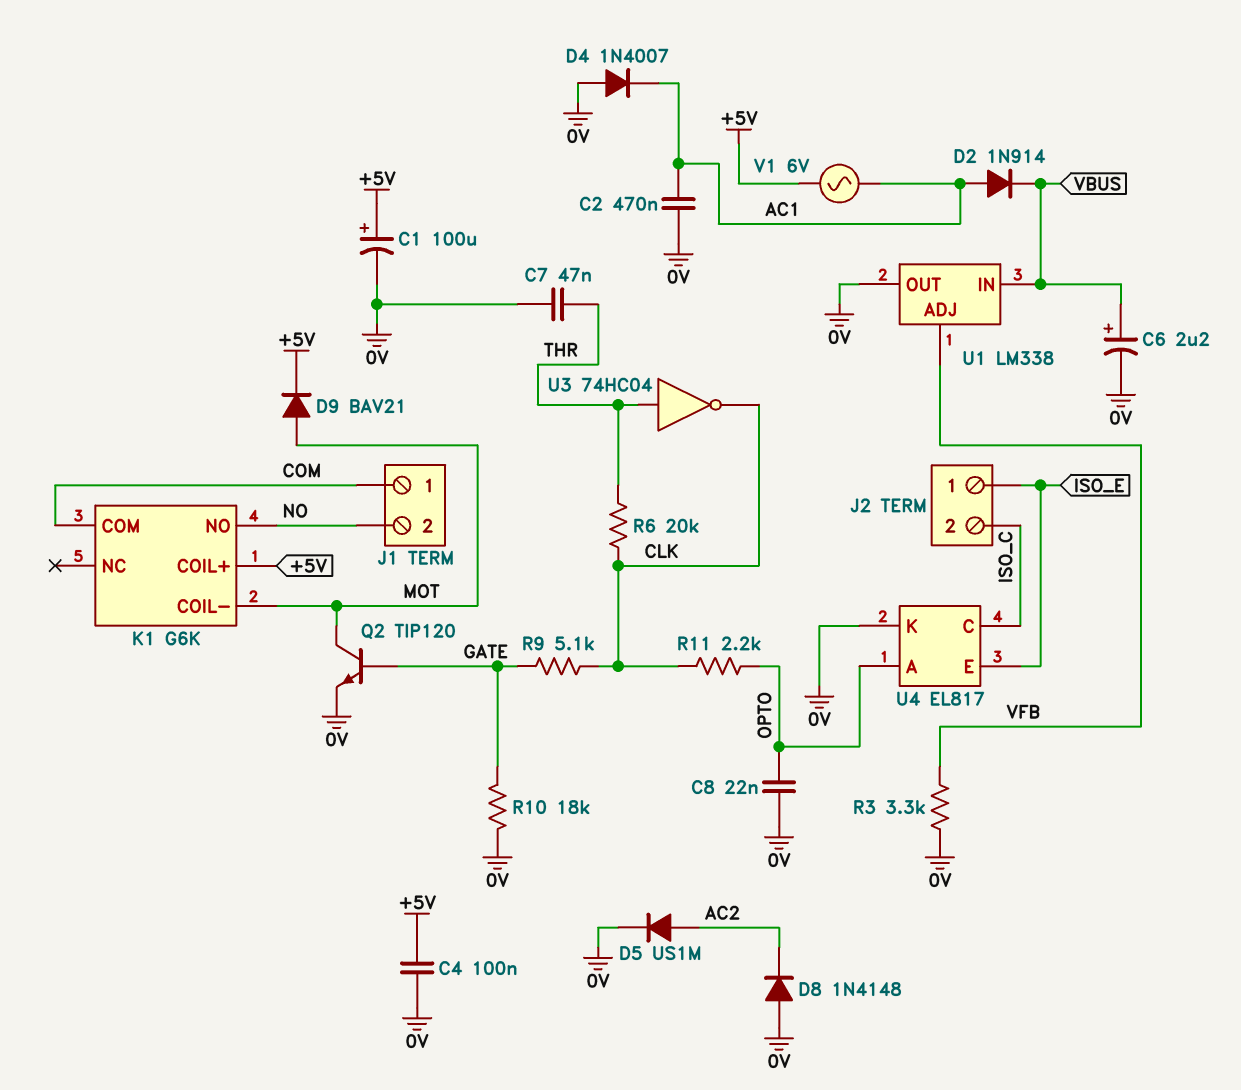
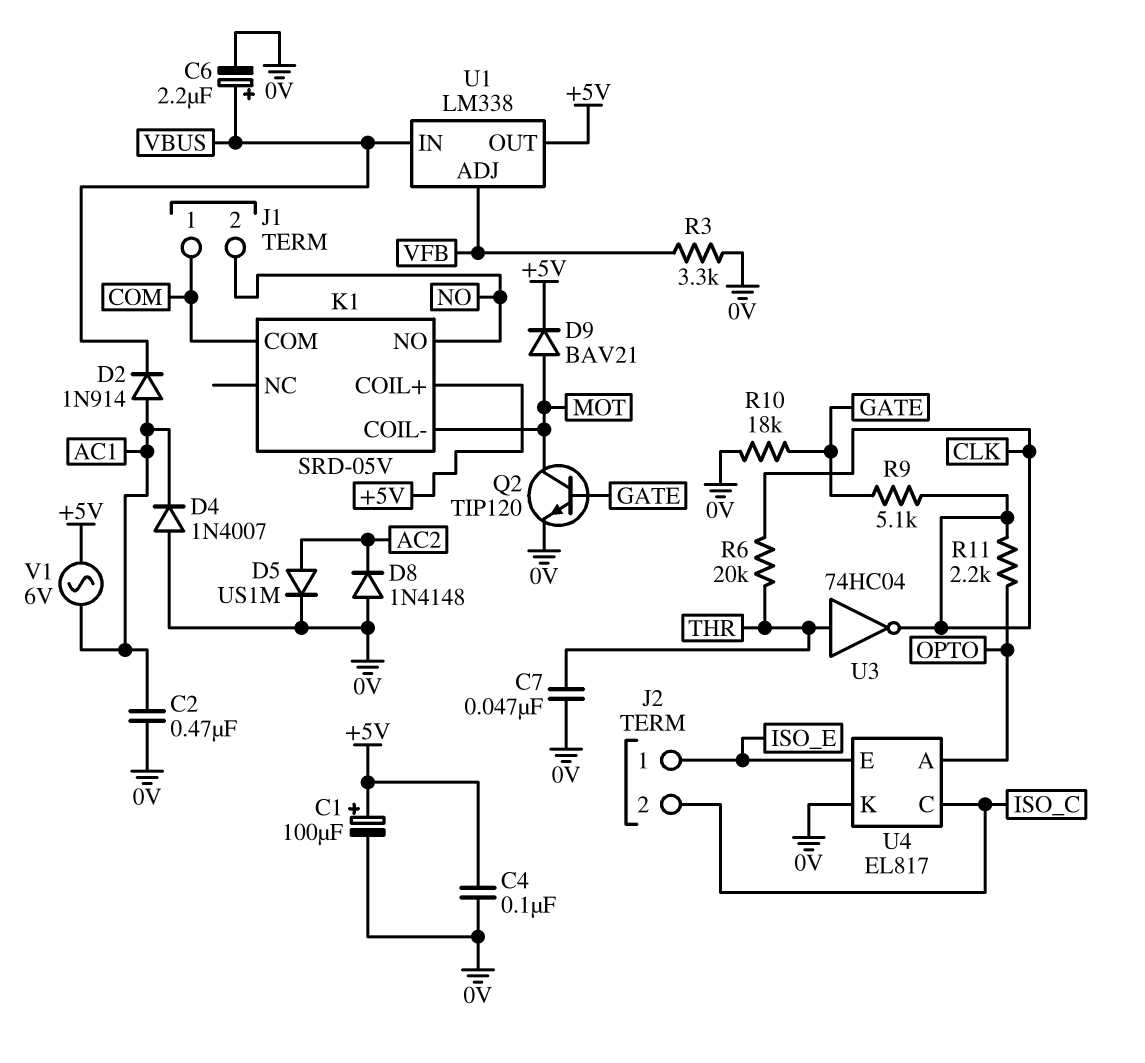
C8: 22nF (0V, OPTO) -> none
K1: G6K -> SRD-05V
U1 pin OUT: 0V -> +5V

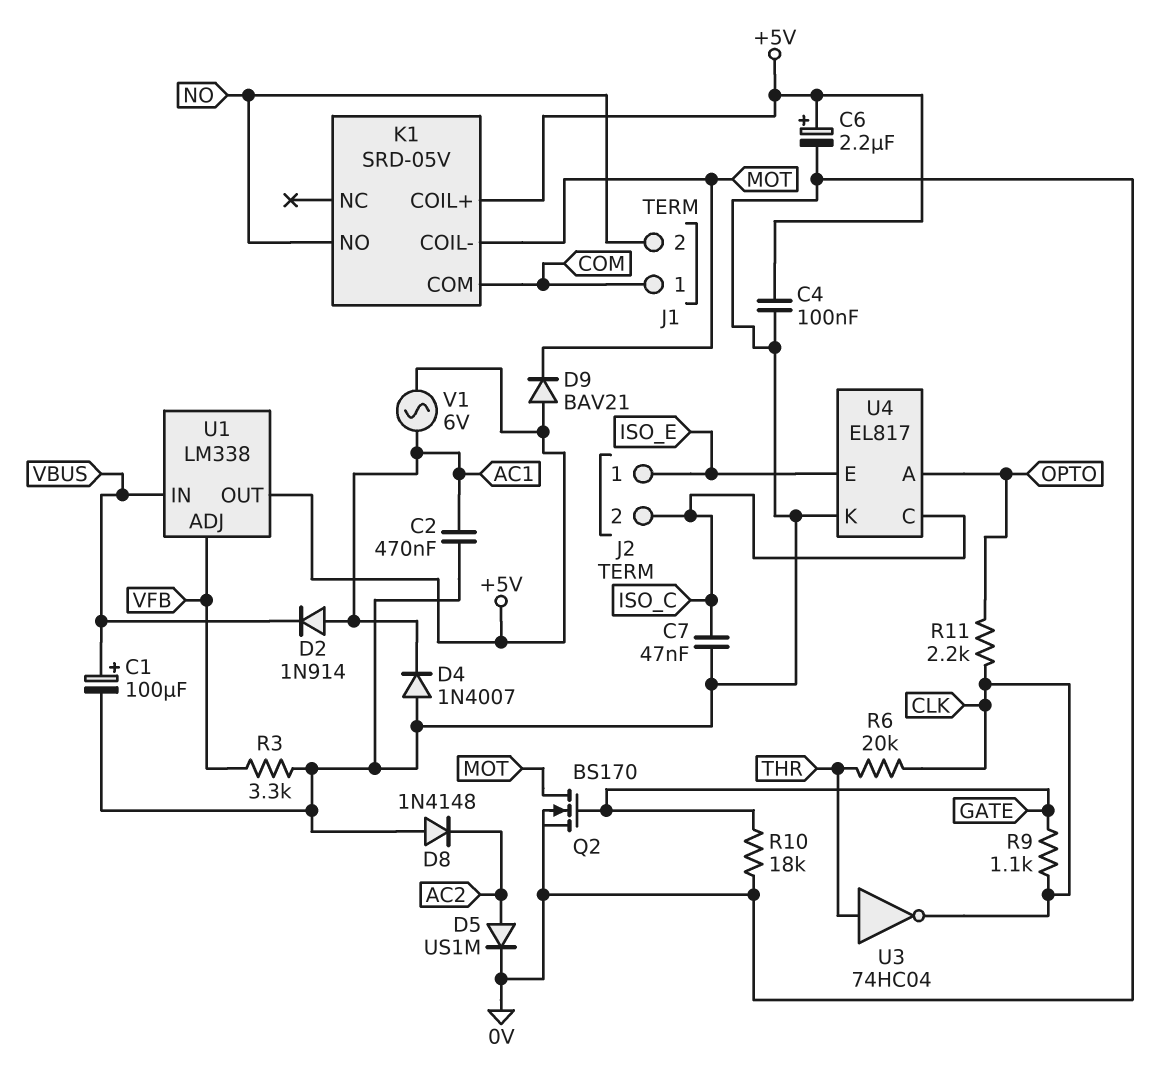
C1: 100uF (plus +5V, minus 0V) -> 100uF (plus VBUS, minus 0V)
C6: 2.2uF (plus VBUS, minus 0V) -> 2.2uF (plus +5V, minus 0V)
C7: 47nF (0V, THR) -> 47nF (0V, ISO_C)
D9: diode BAV21 (A MOT, K +5V) -> diode BAV21 (A +5V, K MOT)
Q2: NPN TIP120 (B GATE, C MOT, E 0V) -> NMOS BS170 (G GATE, D MOT, S 0V)
R9: 5.1k (CLK, GATE) -> 1.1k (CLK, GATE)

